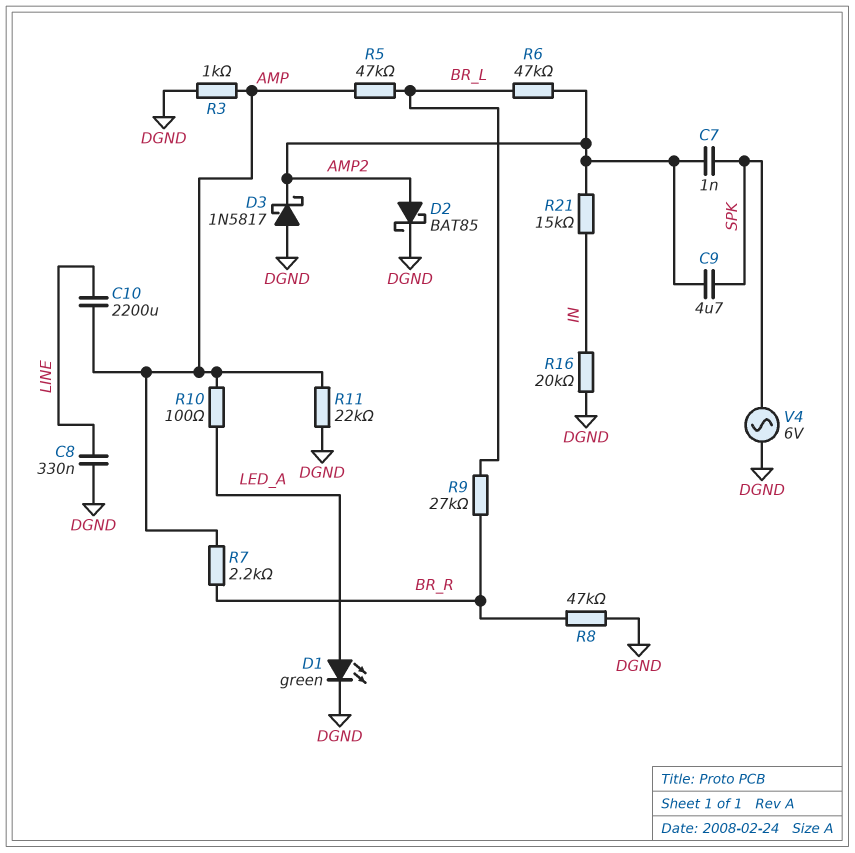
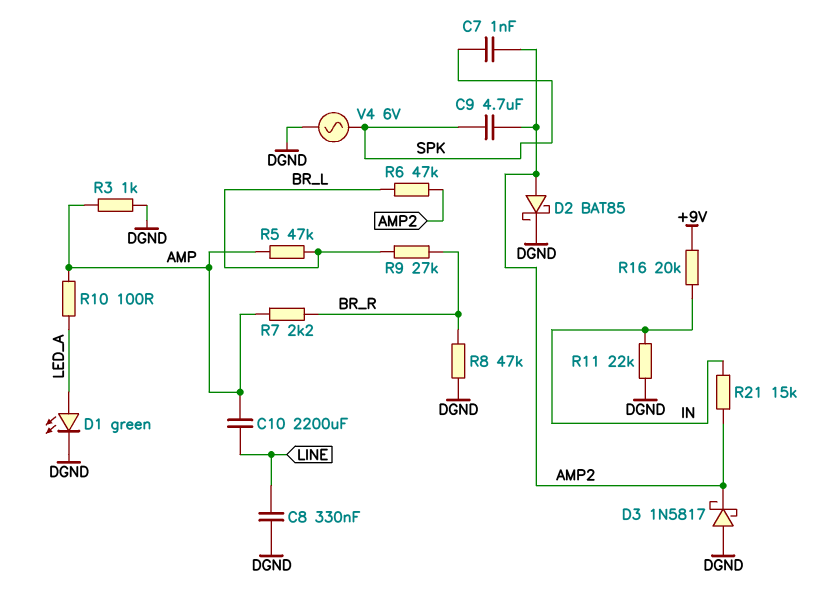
R11: 22k (AMP, DGND) -> 22k (DGND, IN)
R16: 20k (DGND, IN) -> 20k (+9V, IN)

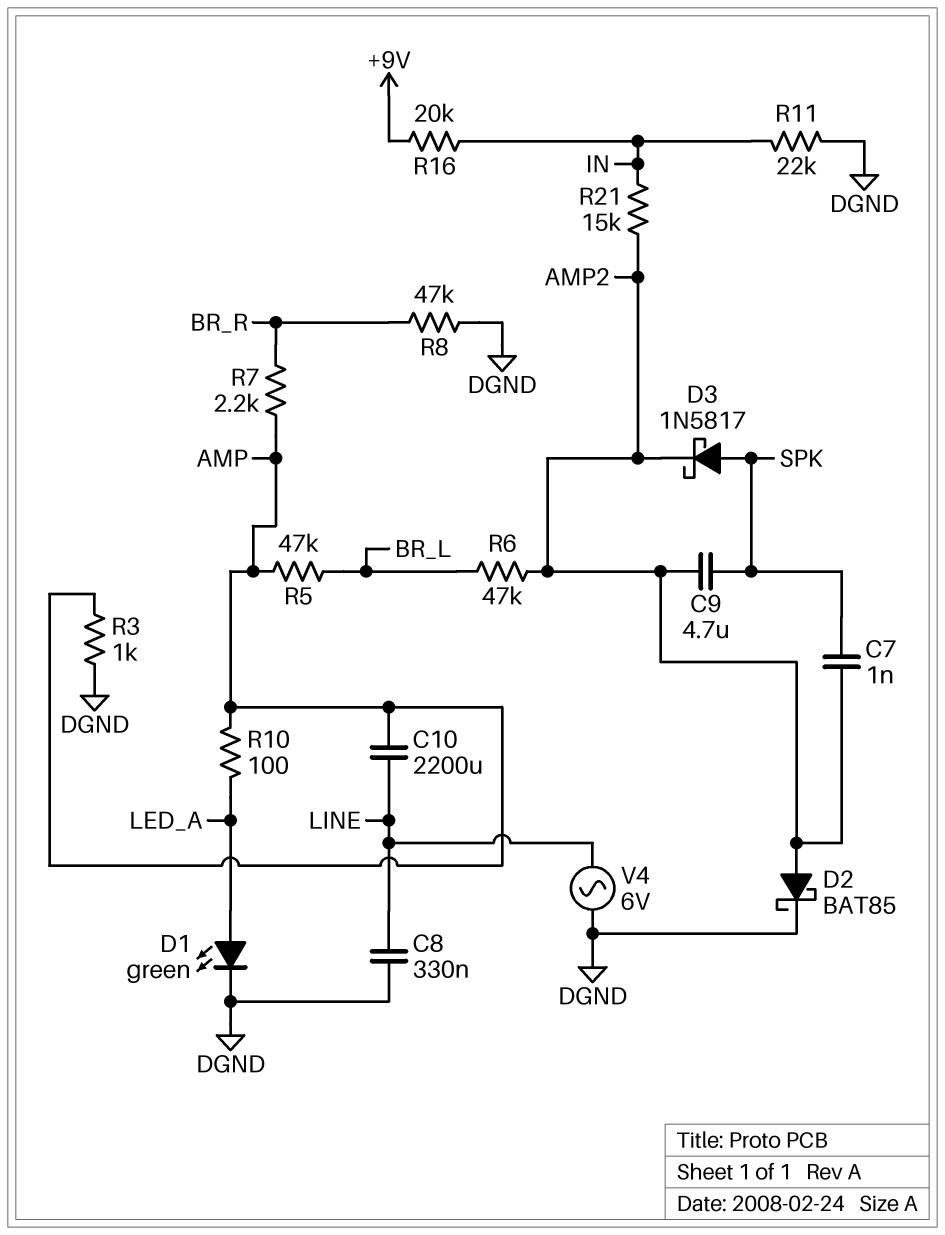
D3: schottky 1N5817 (A DGND, K AMP2) -> schottky 1N5817 (A SPK, K AMP2)
R9: 27k (BR_L, BR_R) -> none
V4: AC 6V (DGND, SPK) -> AC 6V (DGND, LINE)

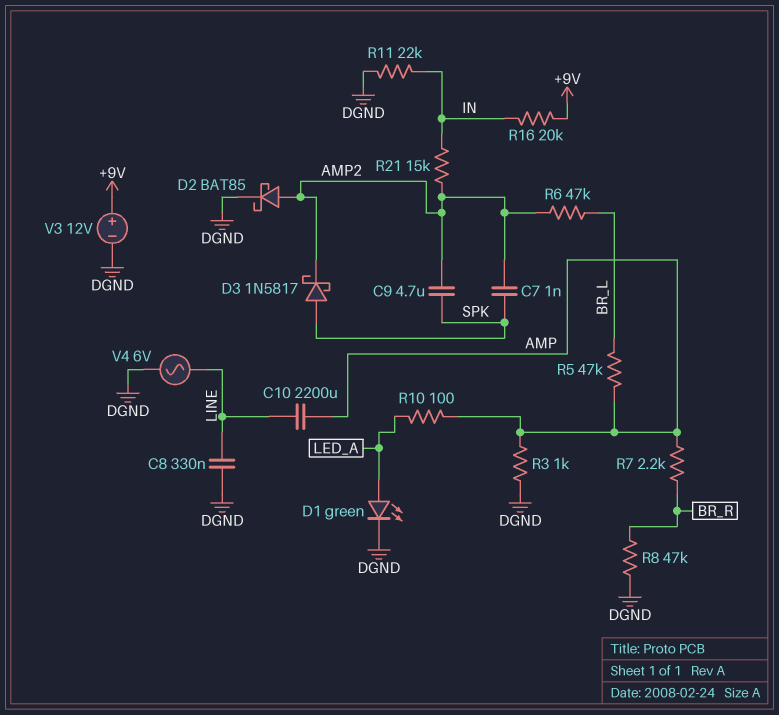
V3: none -> 12V (plus +9V, minus DGND)

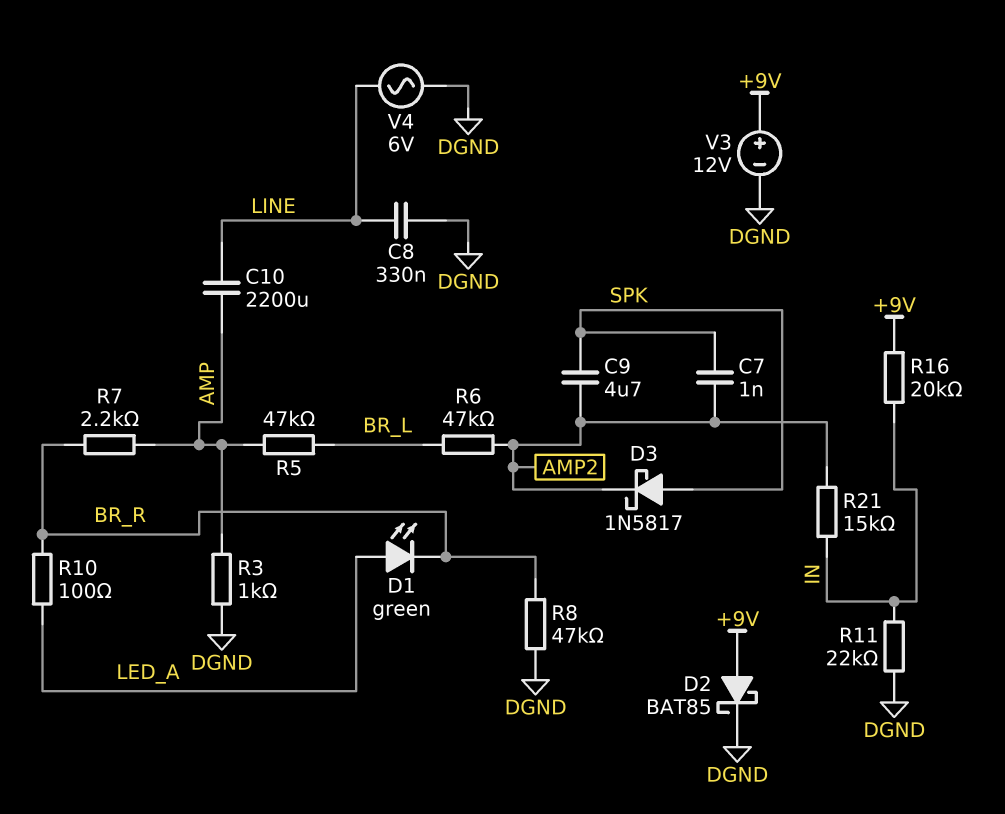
D1: LED green (A LED_A, K DGND) -> LED green (A LED_A, K BR_R)
D2: schottky BAT85 (A AMP2, K DGND) -> schottky BAT85 (A +9V, K DGND)
R10: 100 (AMP, LED_A) -> 100 (BR_R, LED_A)

